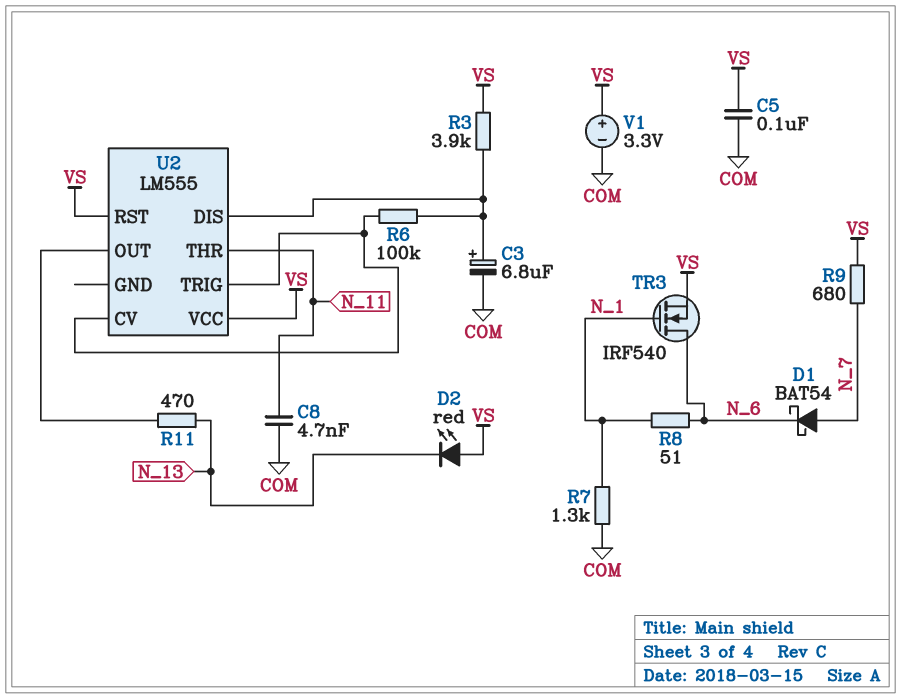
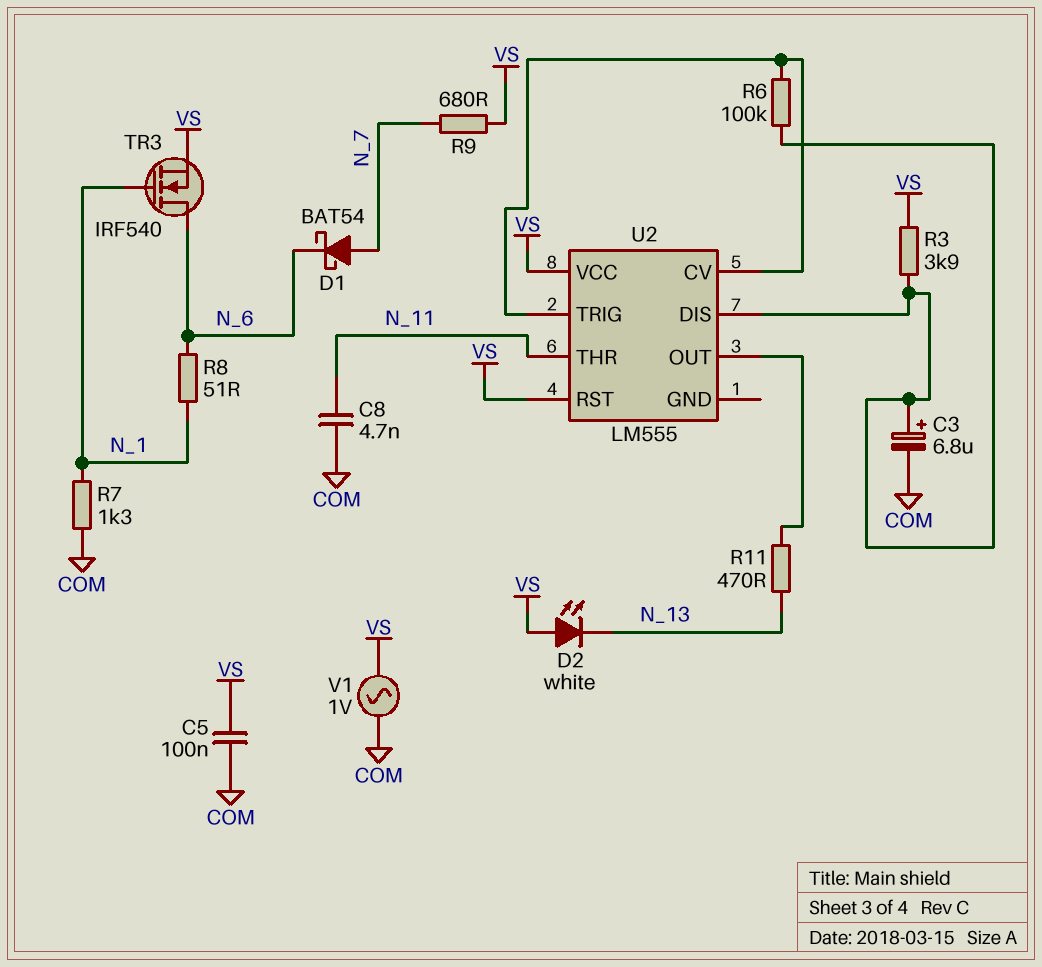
D2: LED red (A VS, K N_13) -> LED white (A VS, K N_13)
V1: 3.3V (plus VS, minus COM) -> AC 1V (COM, VS)

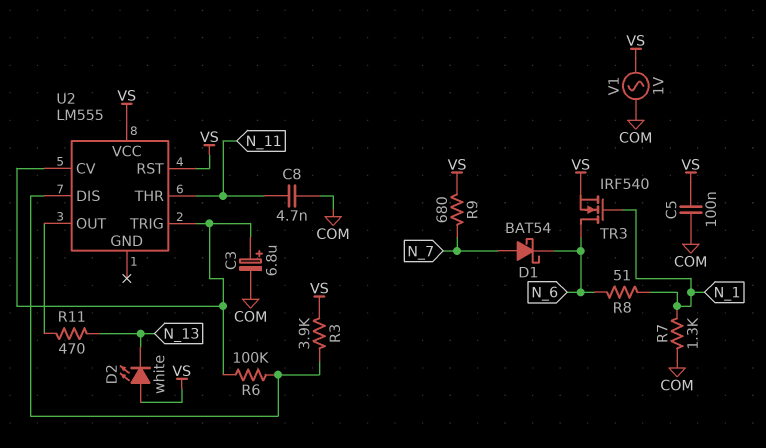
C3: 6.8uF (plus U2/DIS, minus COM) -> 6.8uF (plus U2/CV, minus COM)

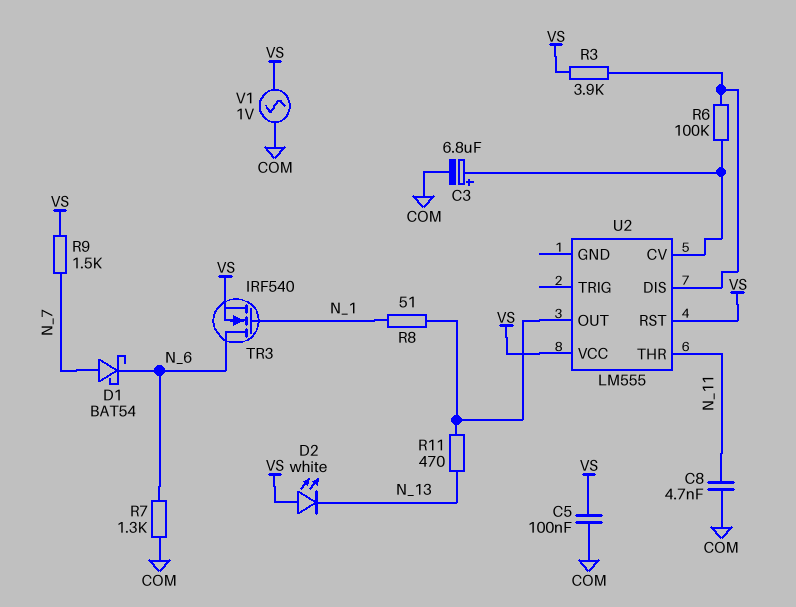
R7: 1.3k (COM, N_1) -> 1.3k (COM, N_6)
R8: 51 (N_1, N_6) -> 51 (N_1, U2/OUT)
R9: 680 (N_7, VS) -> 1.5k (N_7, VS)
U2 pin TRIG: U2/CV -> none

